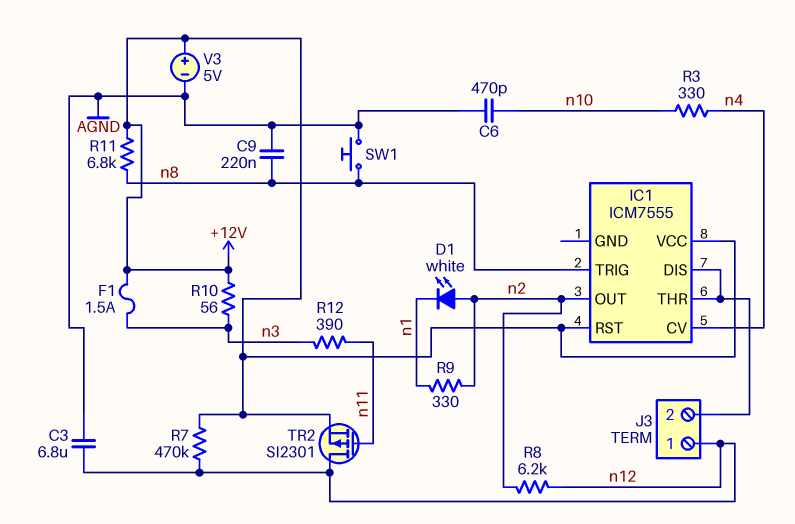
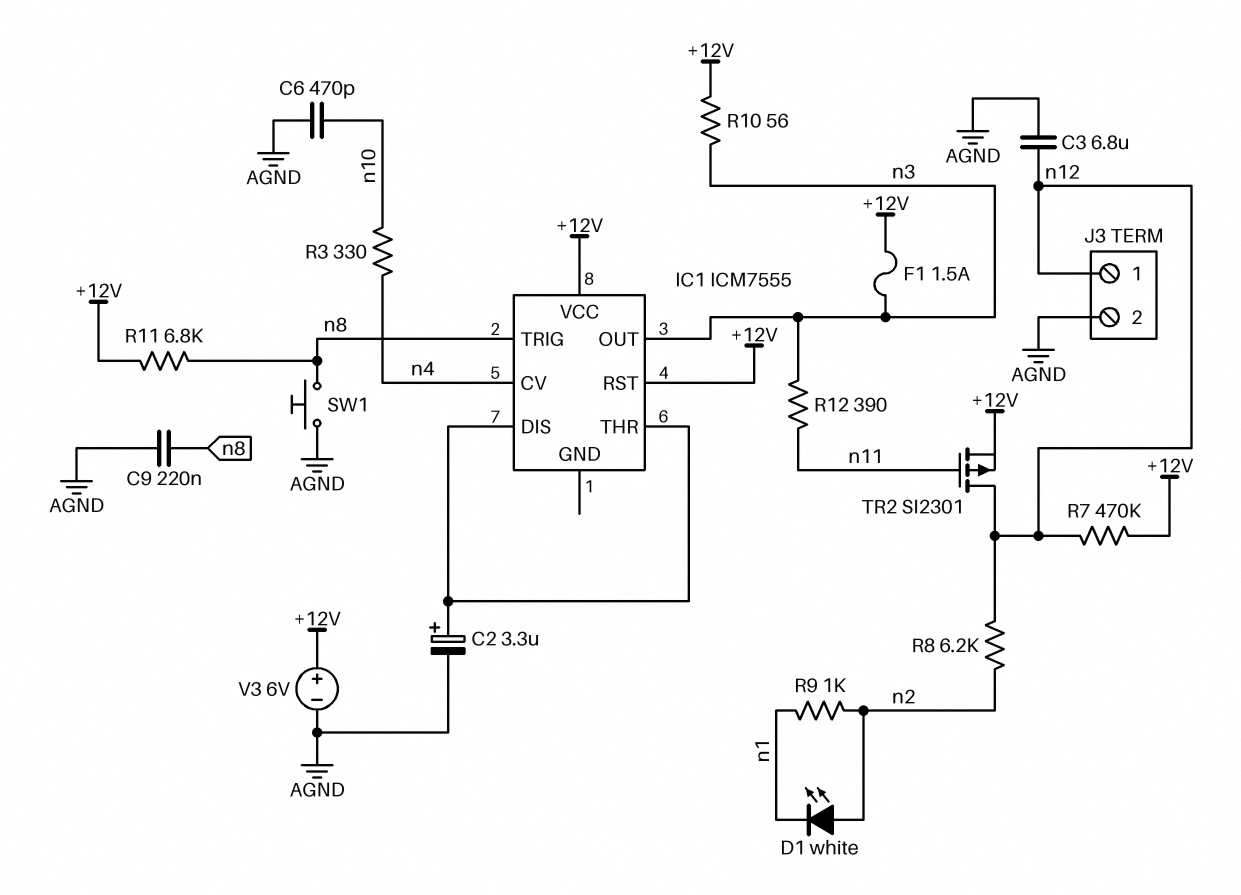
C2: none -> 3.3uF (plus IC1/DIS, minus AGND)
IC1 pin OUT: n2 -> n3
J3 pin 2: IC1/DIS -> AGND
R9: 330 (n1, n2) -> 1k (n1, n2)
V3: 5V (plus +12V, minus AGND) -> 6V (plus +12V, minus AGND)

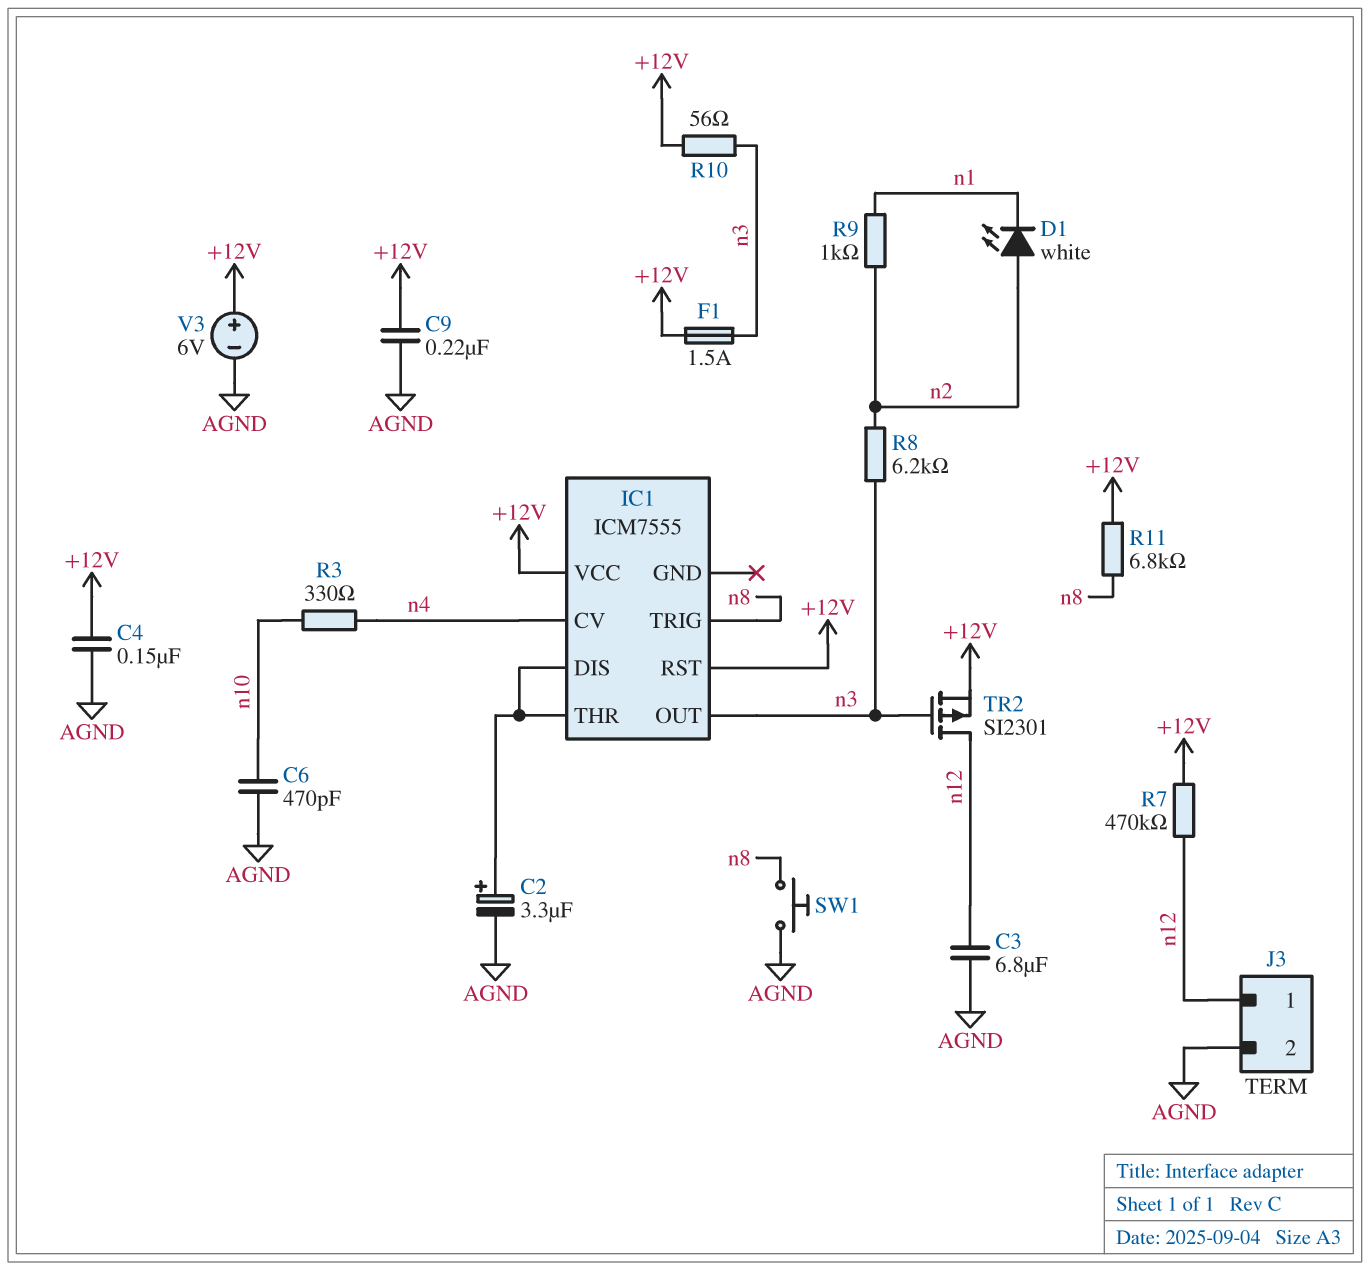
C4: none -> 150nF (+12V, AGND)
C9: 220nF (AGND, n8) -> 220nF (+12V, AGND)
R8: 6.2k (n2, n12) -> 6.2k (n2, n3)
R12: 390 (n3, n11) -> none
TR2: PMOS SI2301 (G n11, D n12, S +12V) -> PMOS SI2301 (G n3, D n12, S +12V)

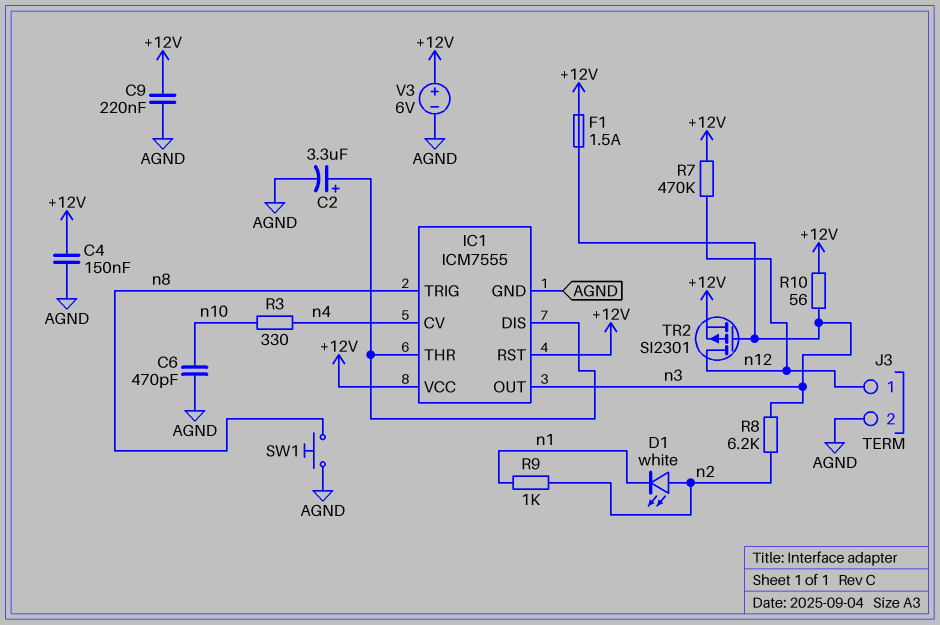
C3: 6.8uF (AGND, n12) -> none
IC1 pin GND: none -> AGND
R11: 6.8k (+12V, n8) -> none

